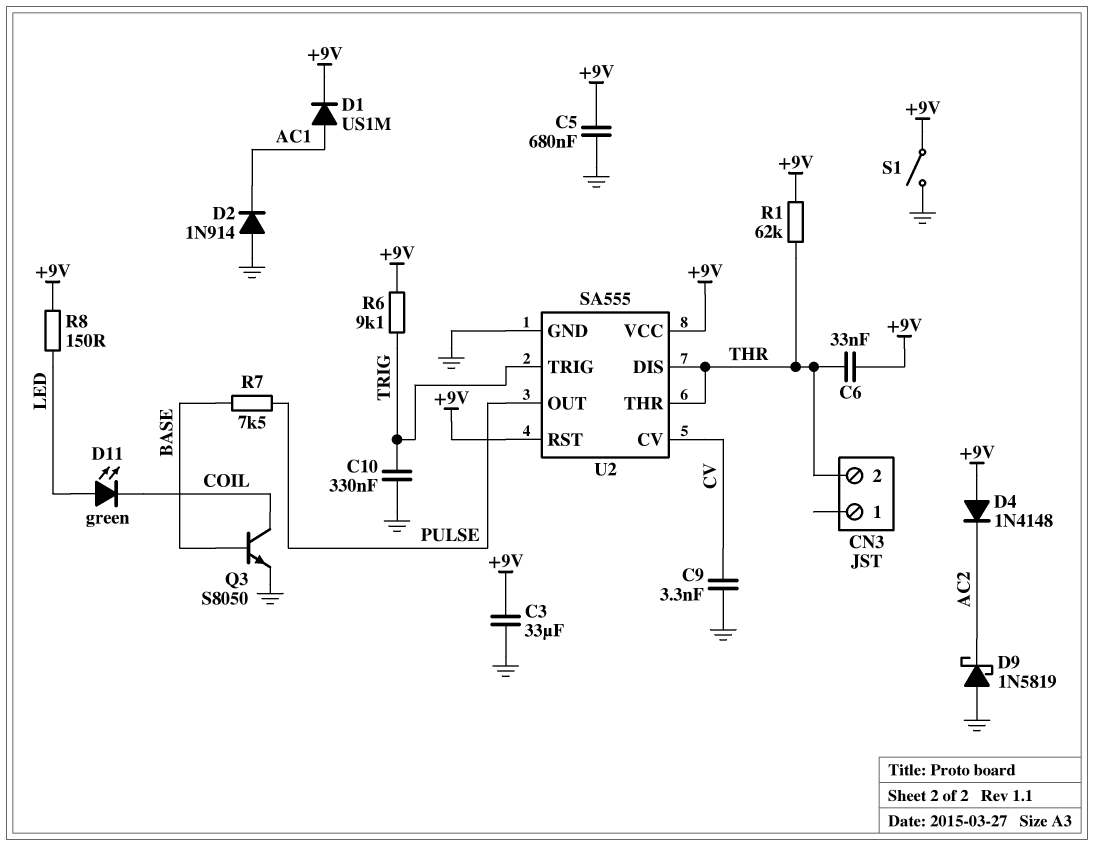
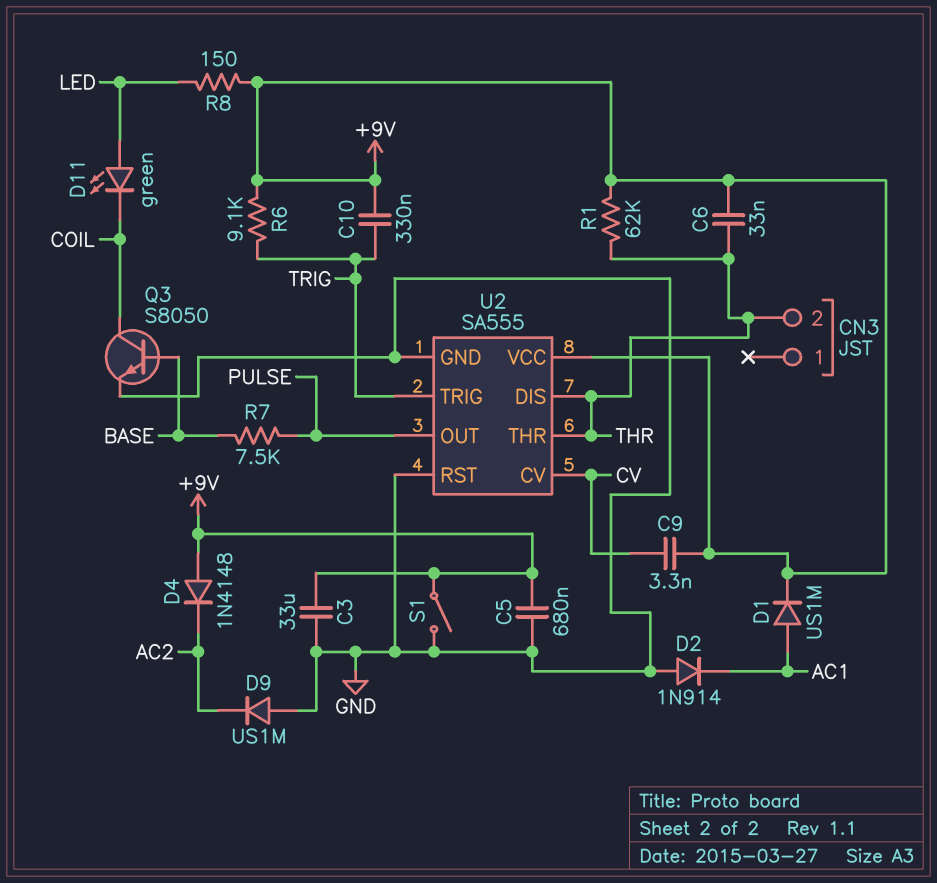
C9: 3.3nF (CV, GND) -> 3.3nF (+9V, CV)
C10: 330nF (GND, TRIG) -> 330nF (+9V, TRIG)
D9: schottky 1N5819 (A GND, K AC2) -> diode US1M (A GND, K AC2)
U2 pin RST: +9V -> GND

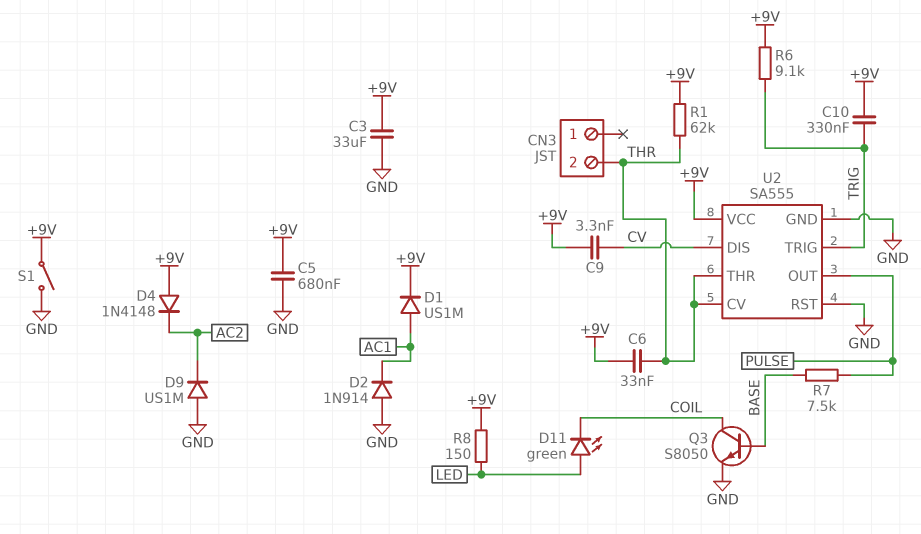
U2 pin CV: CV -> THR
U2 pin DIS: THR -> CV

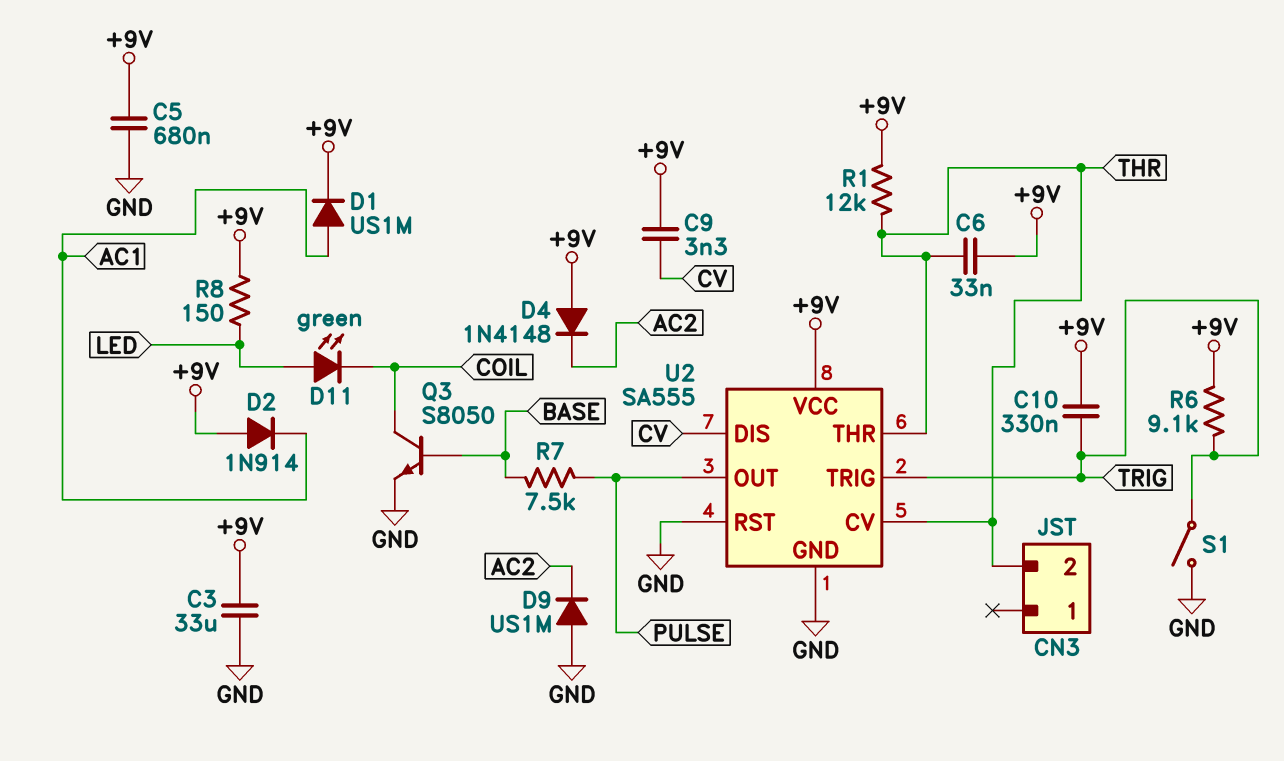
D2: diode 1N914 (A GND, K AC1) -> diode 1N914 (A +9V, K AC1)
R1: 62k (+9V, THR) -> 12k (+9V, THR)
S1: switch (+9V, GND) -> switch (GND, TRIG)

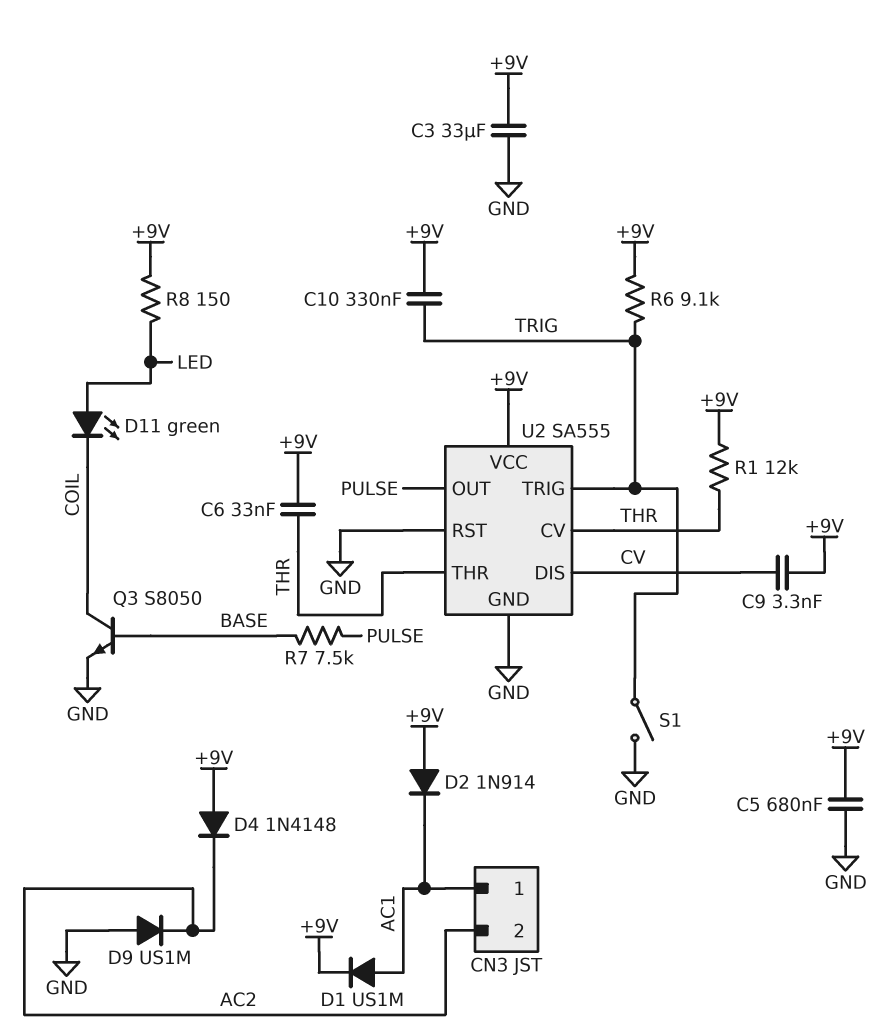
CN3 pin 1: none -> AC1
CN3 pin 2: THR -> AC2

